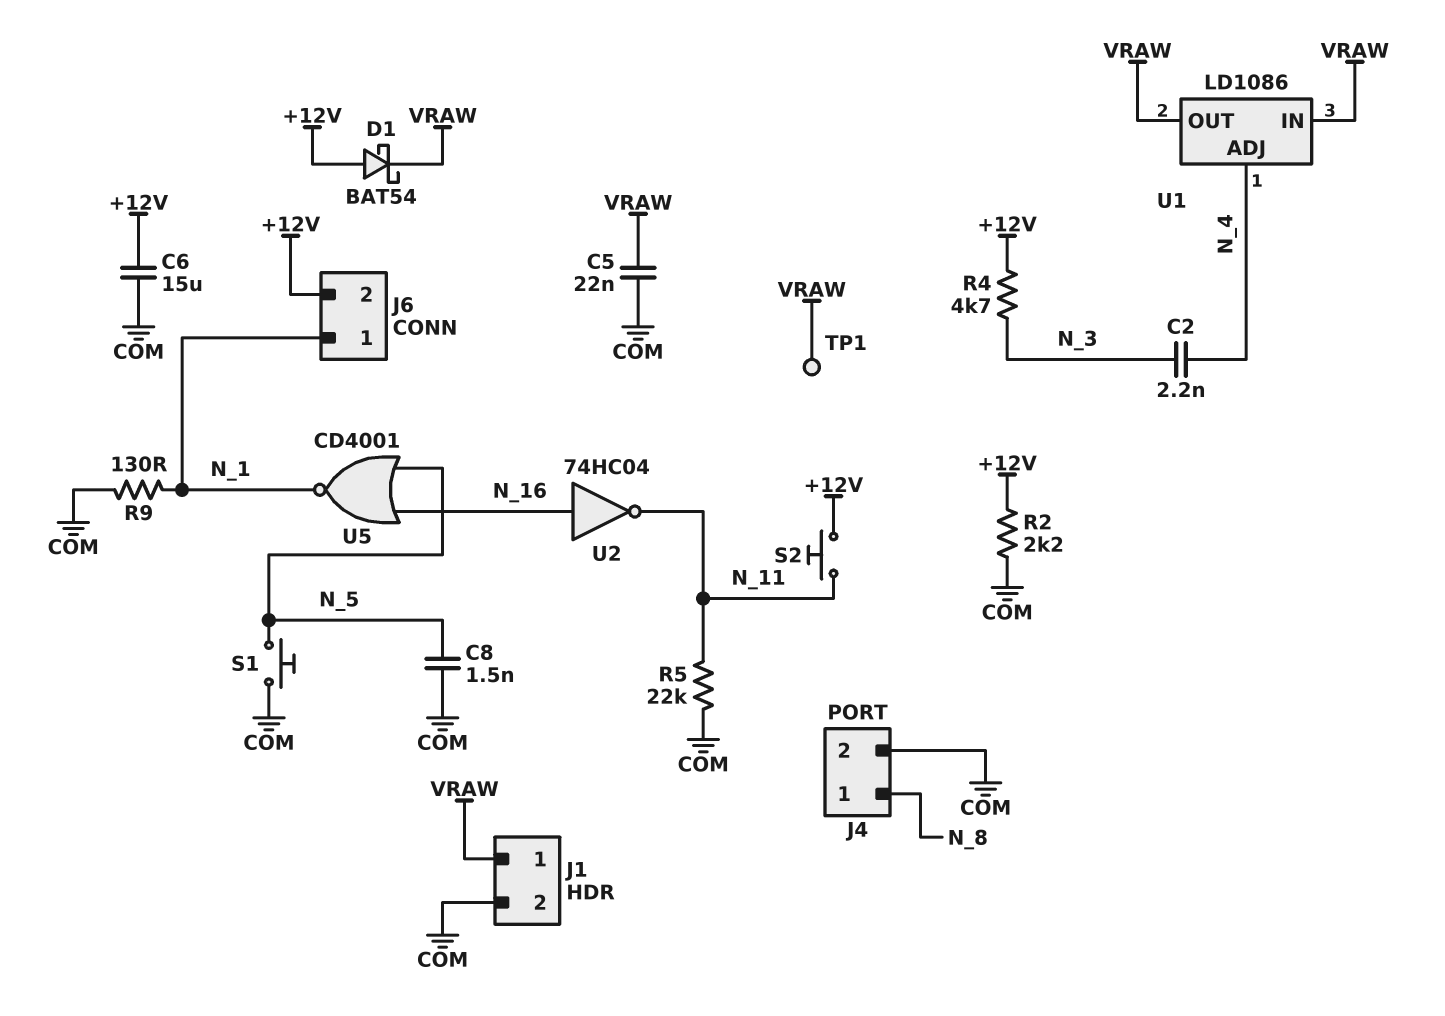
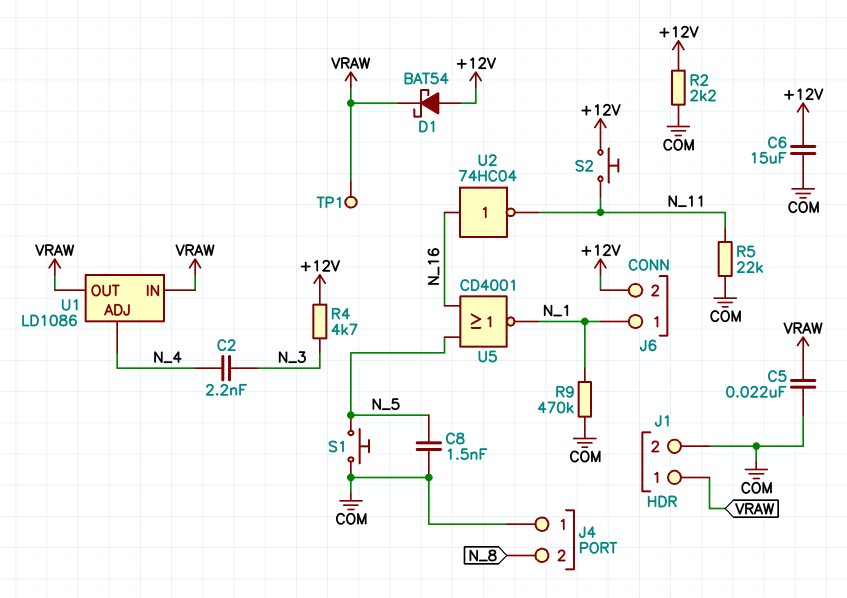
J4 pin 1: N_8 -> COM
J4 pin 2: COM -> N_8
R9: 130 (COM, N_1) -> 470k (COM, N_1)

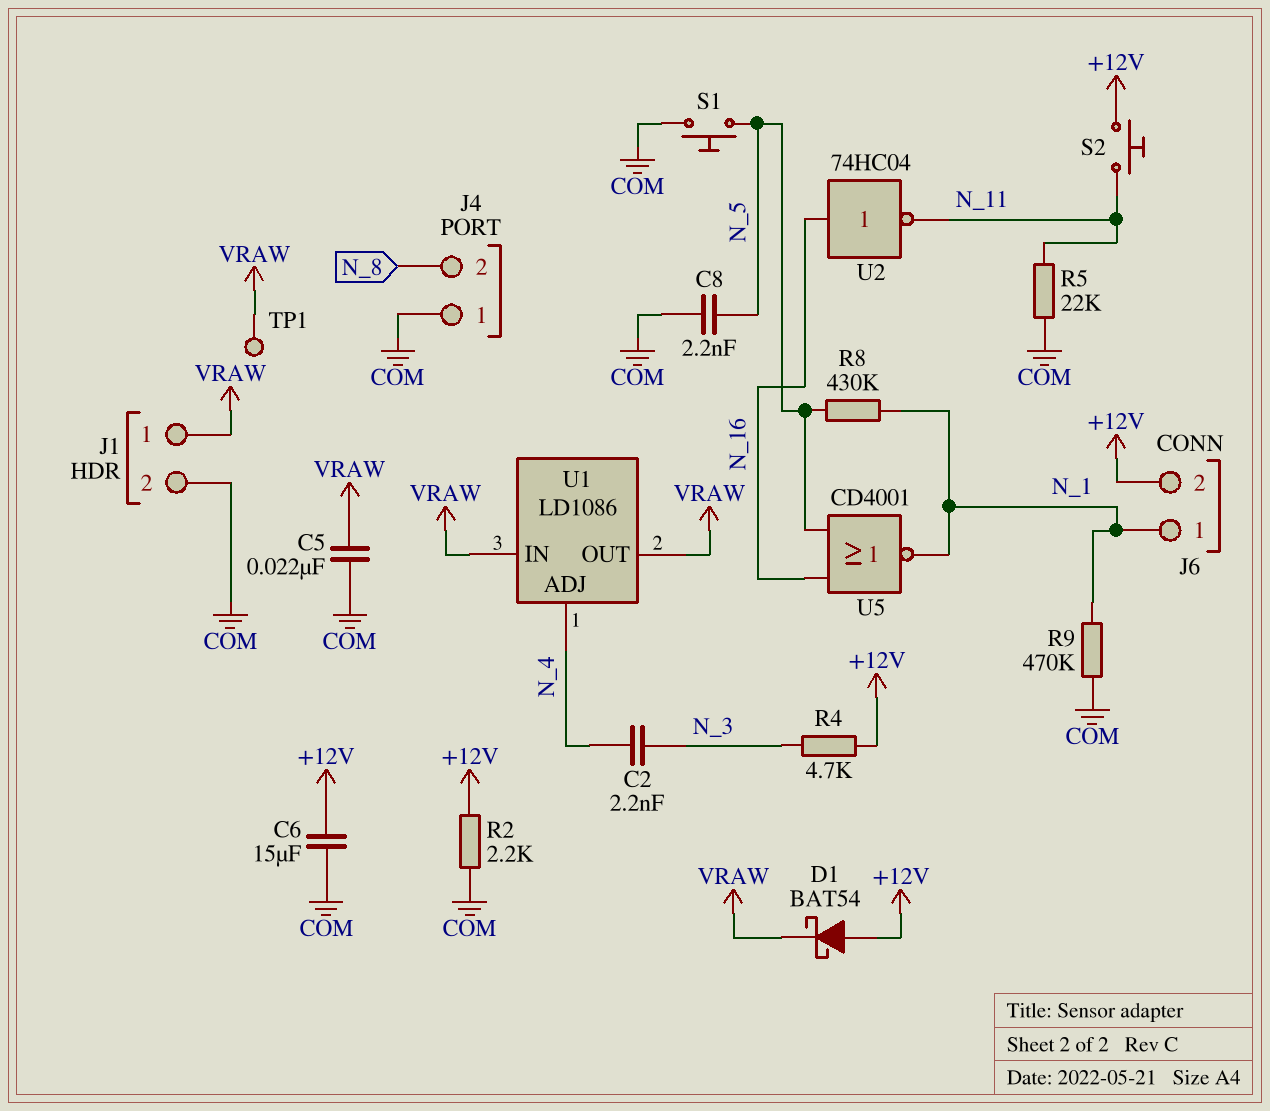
C8: 1.5nF (COM, N_5) -> 2.2nF (COM, N_5)
R8: none -> 430k (N_1, N_5)

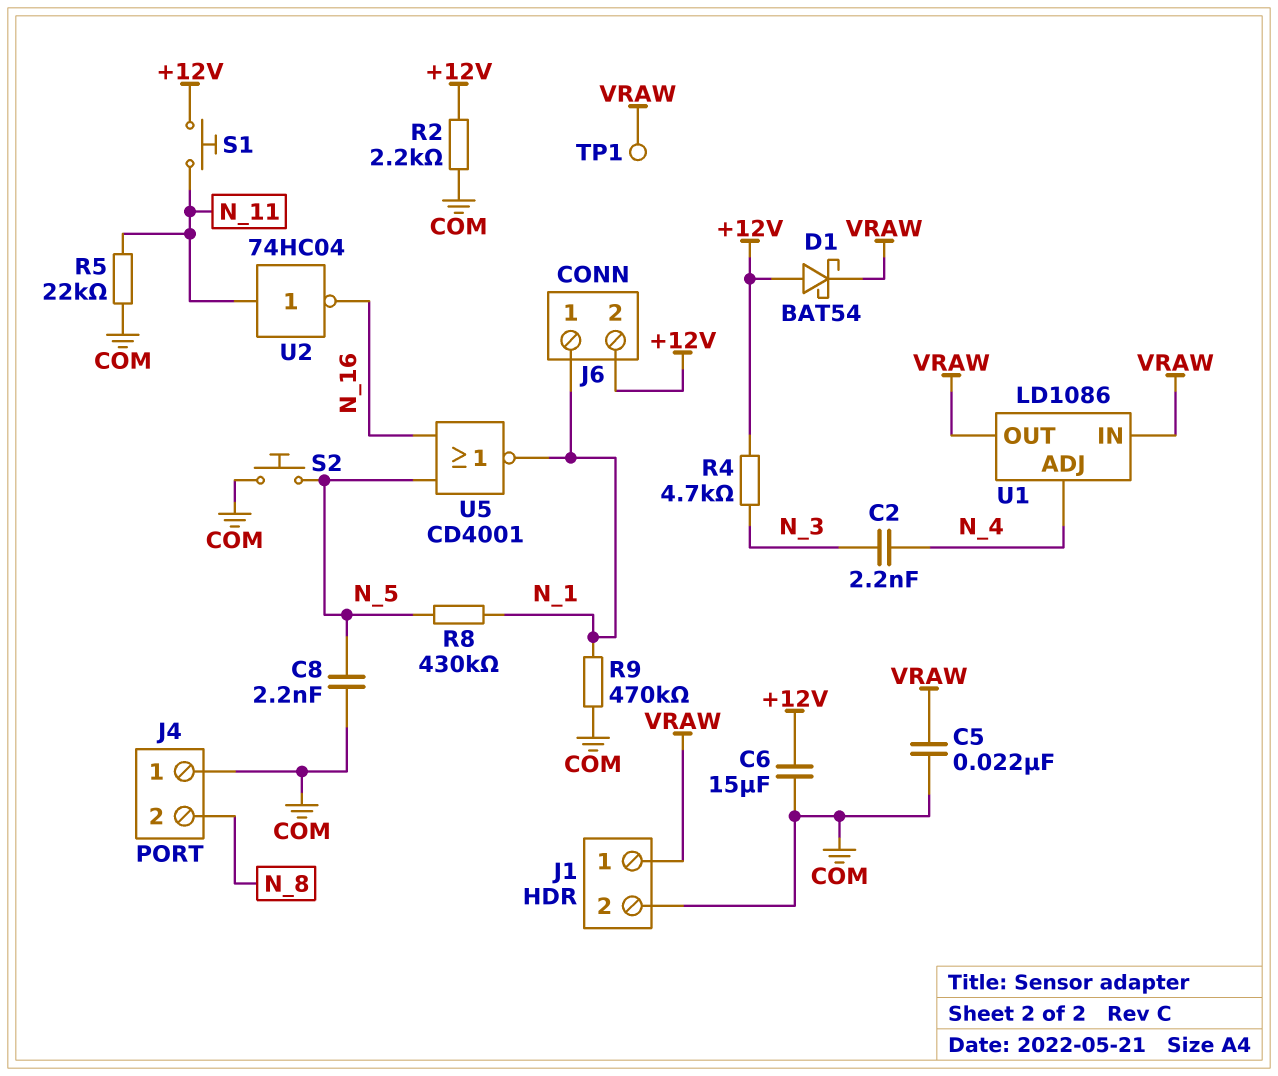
S1: button (COM, N_5) -> button (+12V, N_11)
S2: button (+12V, N_11) -> button (COM, N_5)
U2: NOT 74HC04 (in N_16, out N_11) -> NOT 74HC04 (in N_11, out N_16)

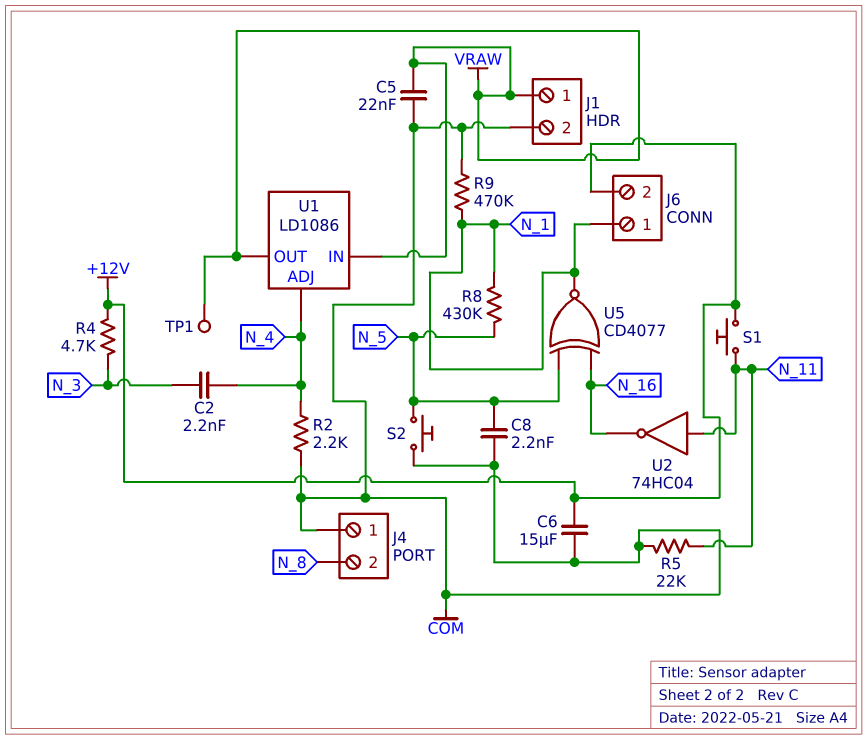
D1: schottky BAT54 (A +12V, K VRAW) -> none
R2: 2.2k (+12V, COM) -> 2.2k (COM, N_4)
U5: NOR CD4001 (in N_5, in N_16, out N_1) -> XNOR CD4077 (in N_5, in N_16, out N_1)

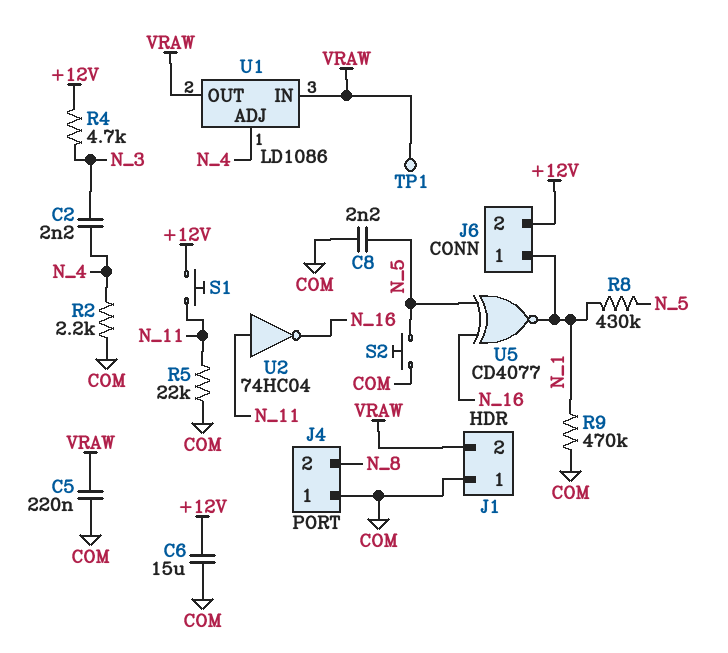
C5: 22nF (COM, VRAW) -> 220nF (COM, VRAW)
J1 pin 1: VRAW -> COM
J1 pin 2: COM -> VRAW

